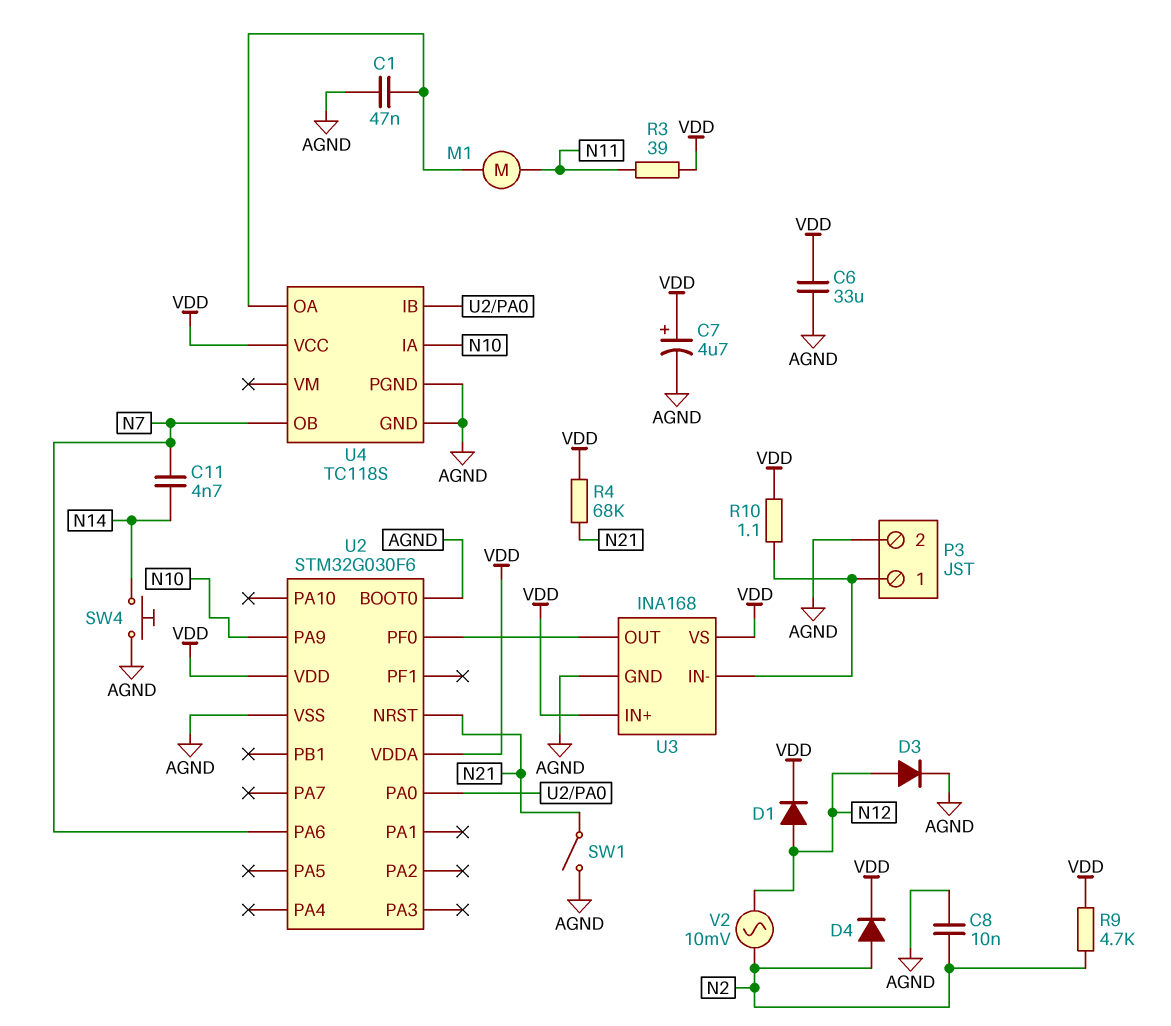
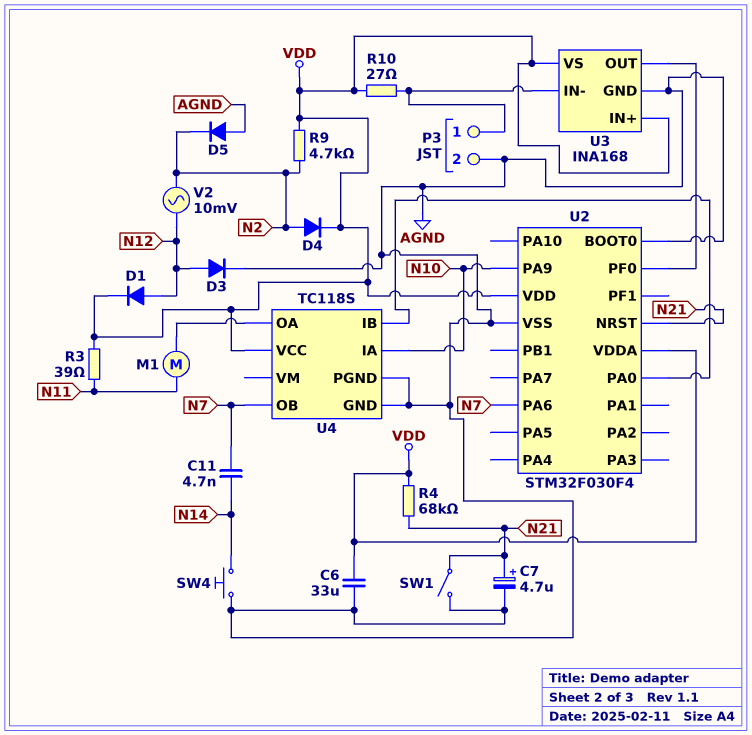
C1: 47nF (AGND, U4/OA) -> none
C7: 4.7uF (plus VDD, minus AGND) -> 4.7uF (plus N21, minus AGND)
C8: 10nF (AGND, N2) -> none
D5: none -> diode (A AGND, K N2)
R10: 1.1 (P3/1, VDD) -> 27 (P3/1, VDD)
U2: STM32G030F6 -> STM32F030F4

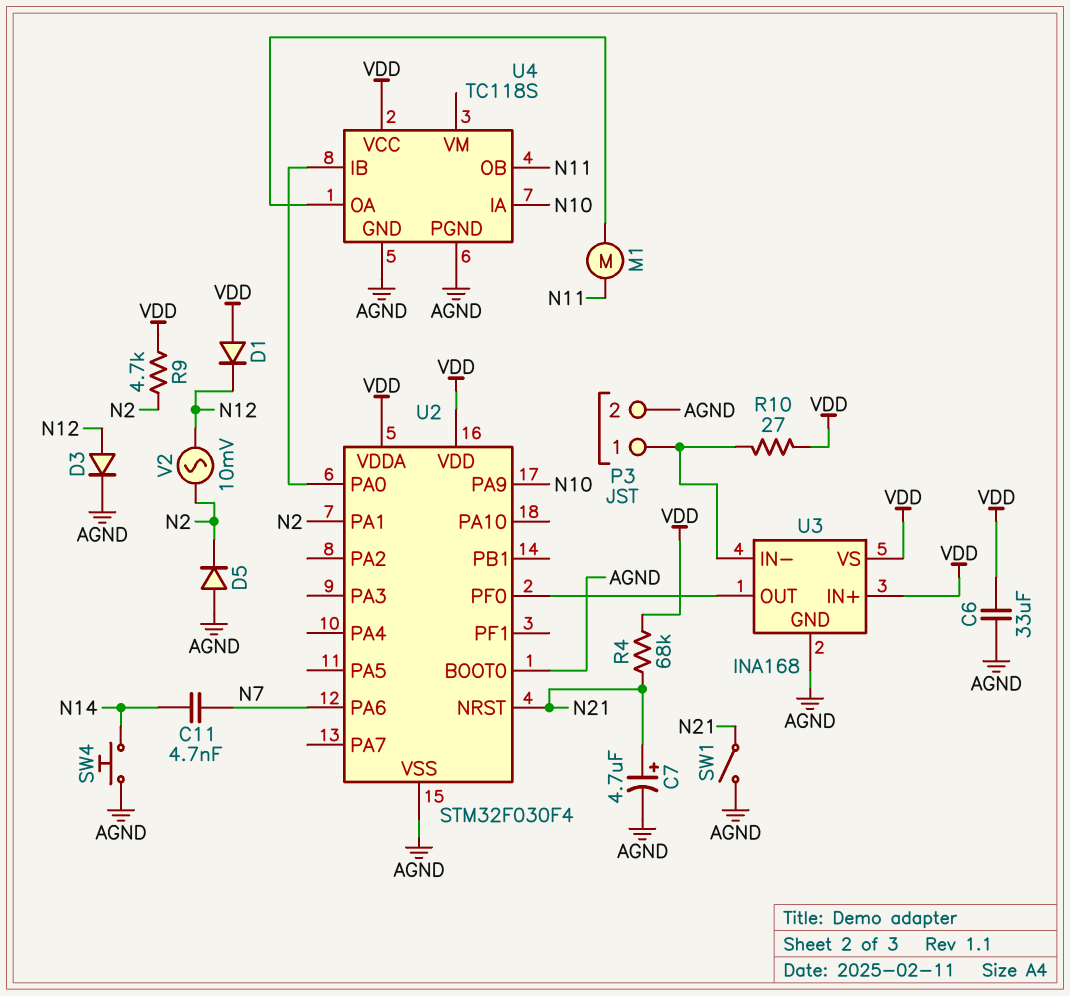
D1: diode (A N12, K VDD) -> diode (A VDD, K N12)
D4: diode (A N2, K VDD) -> none
R3: 39 (N11, VDD) -> none
U2 pin PA1: none -> N2
U4 pin OB: N7 -> N11

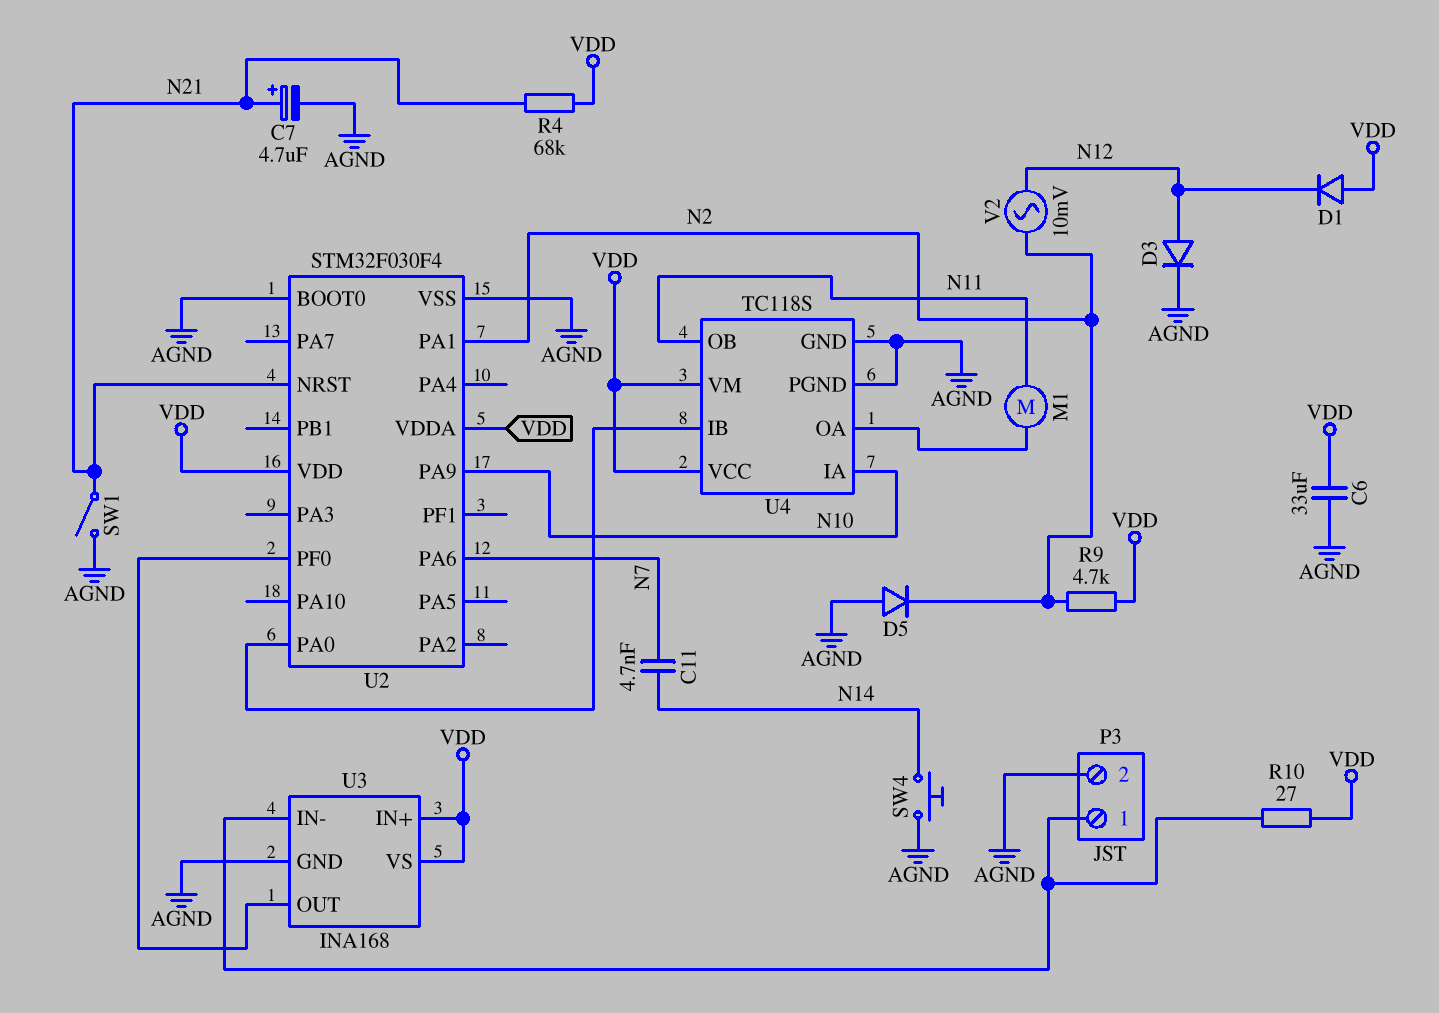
U4 pin VM: none -> VDD

